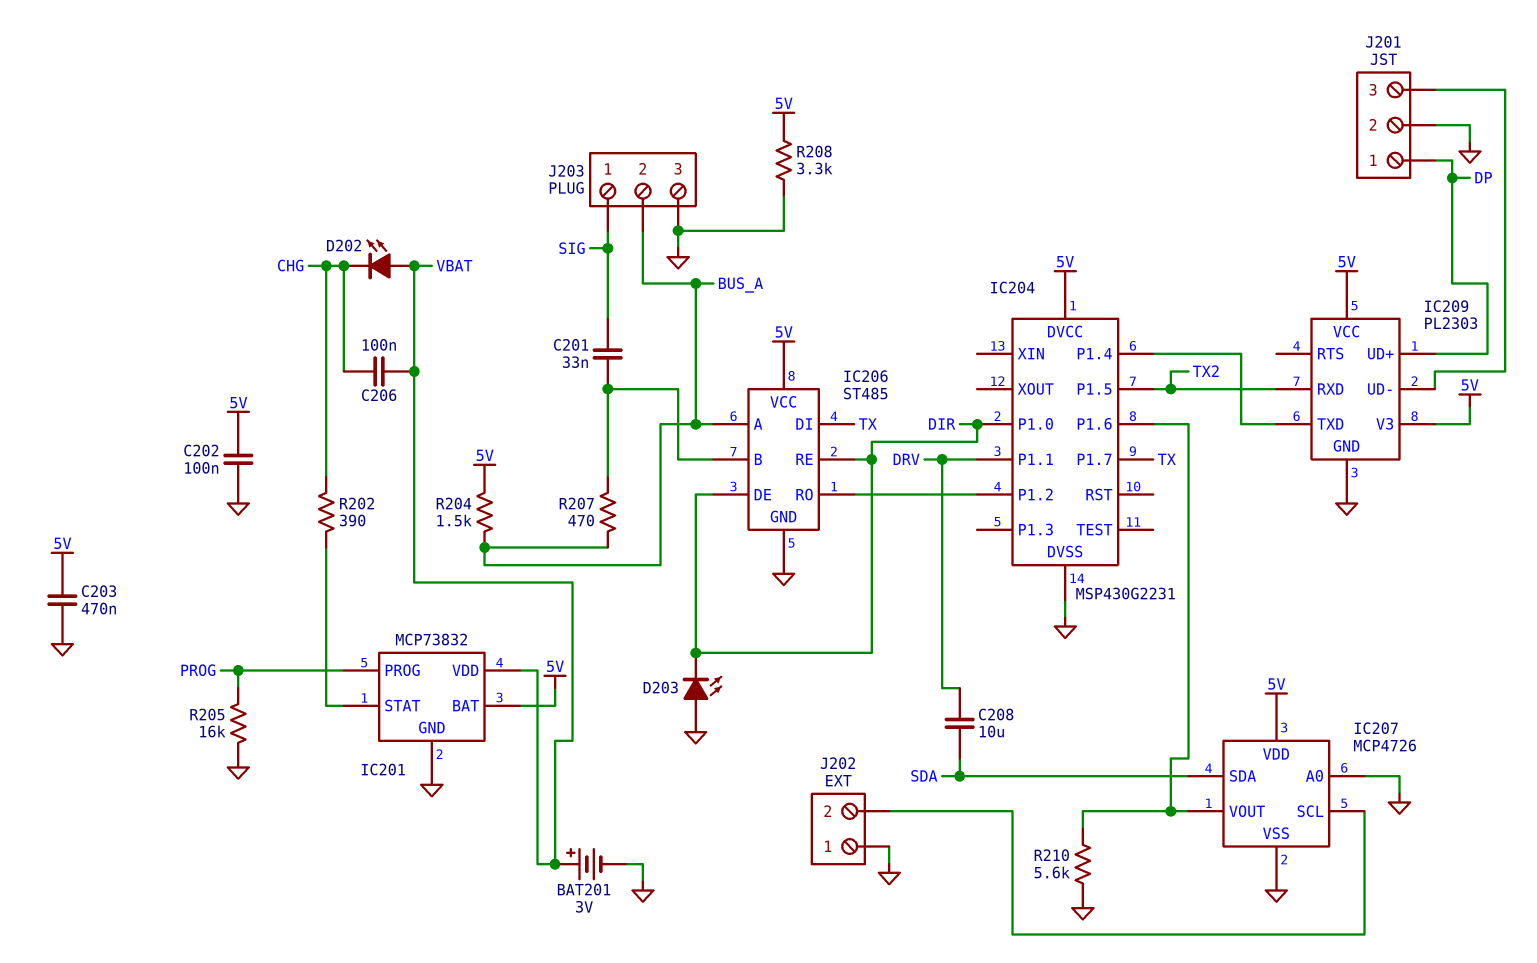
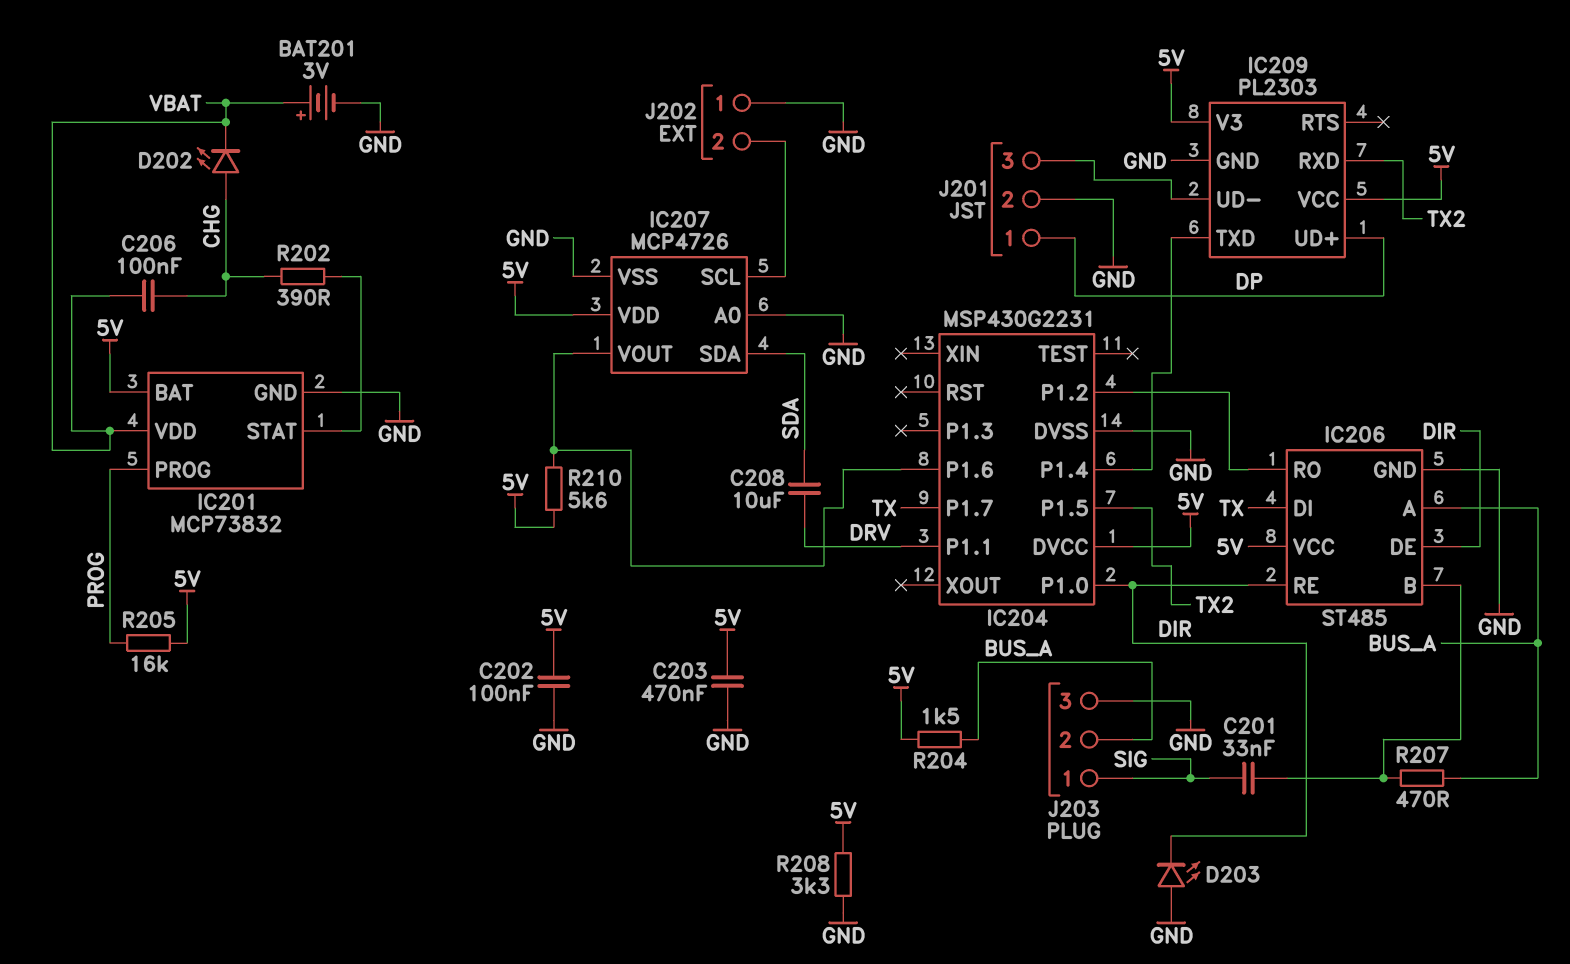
D202: LED (A VBAT, K CHG) -> LED (A CHG, K VBAT)
R205: 16k (GND, PROG) -> 16k (5V, PROG)
R210: 5.6k (GND, IC204/P1.6) -> 5.6k (5V, IC204/P1.6)

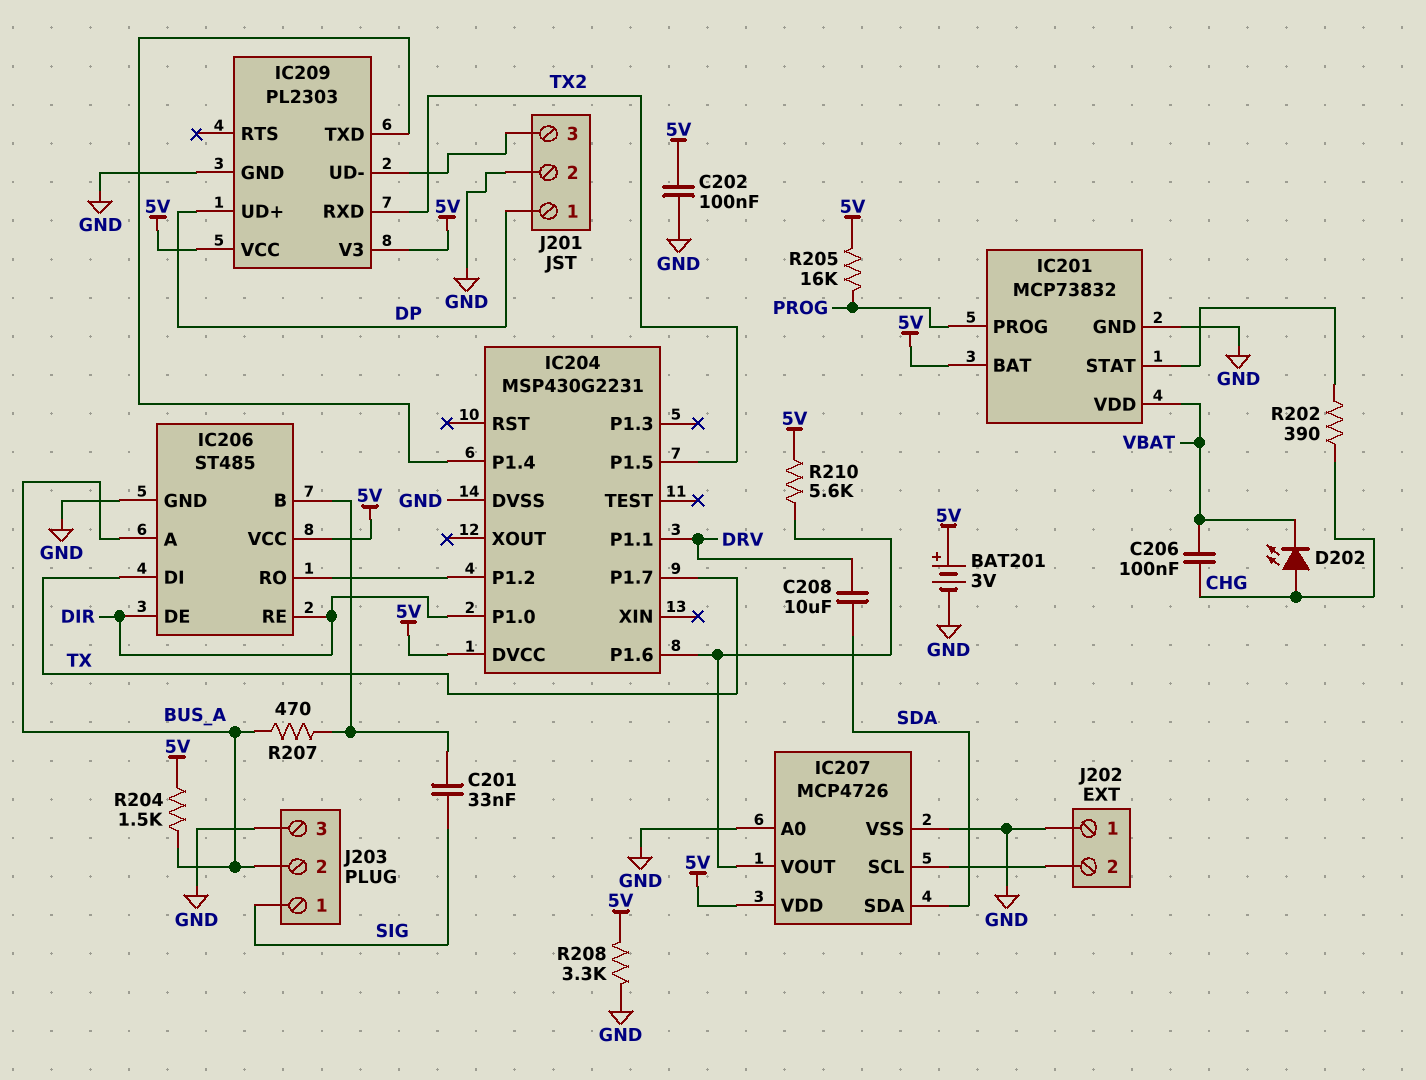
BAT201: 3V (plus VBAT, minus GND) -> 3V (plus 5V, minus GND)
C203: 470nF (5V, GND) -> none
D203: LED (A GND, K DIR) -> none

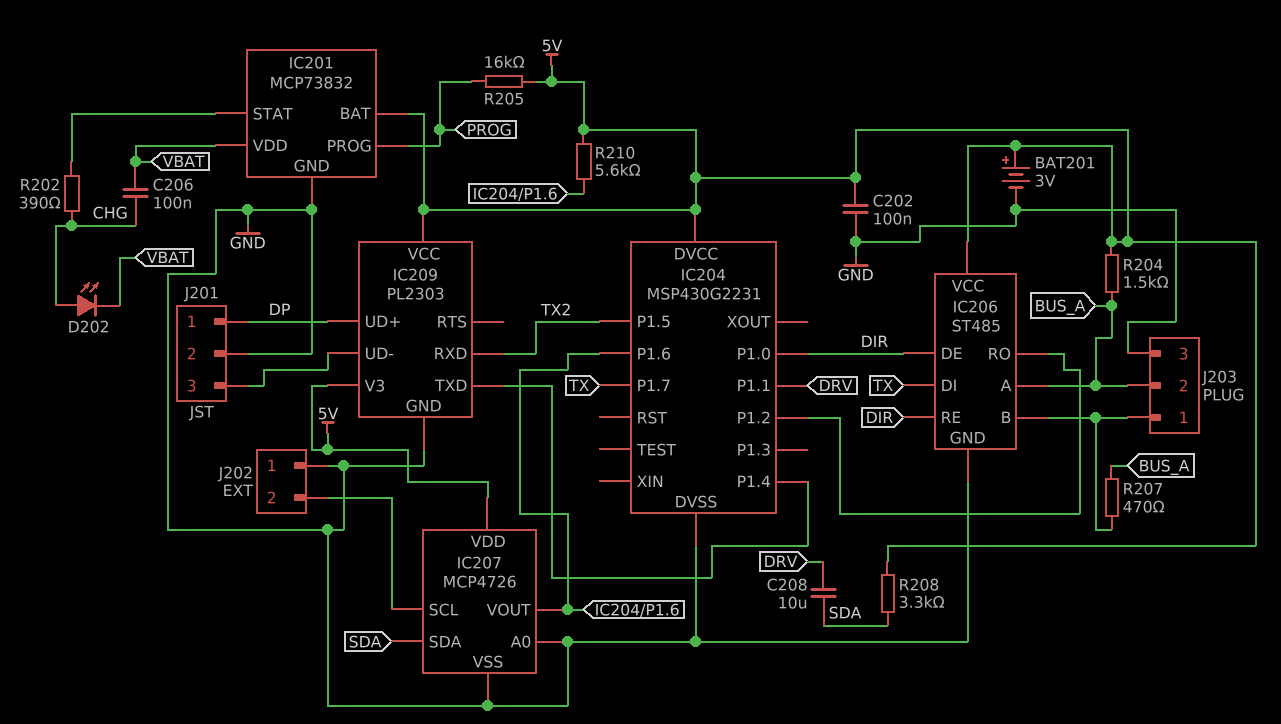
C201: 33nF (IC206/B, SIG) -> none
J203 pin 1: SIG -> IC206/B
R208: 3.3k (5V, GND) -> 3.3k (5V, SDA)

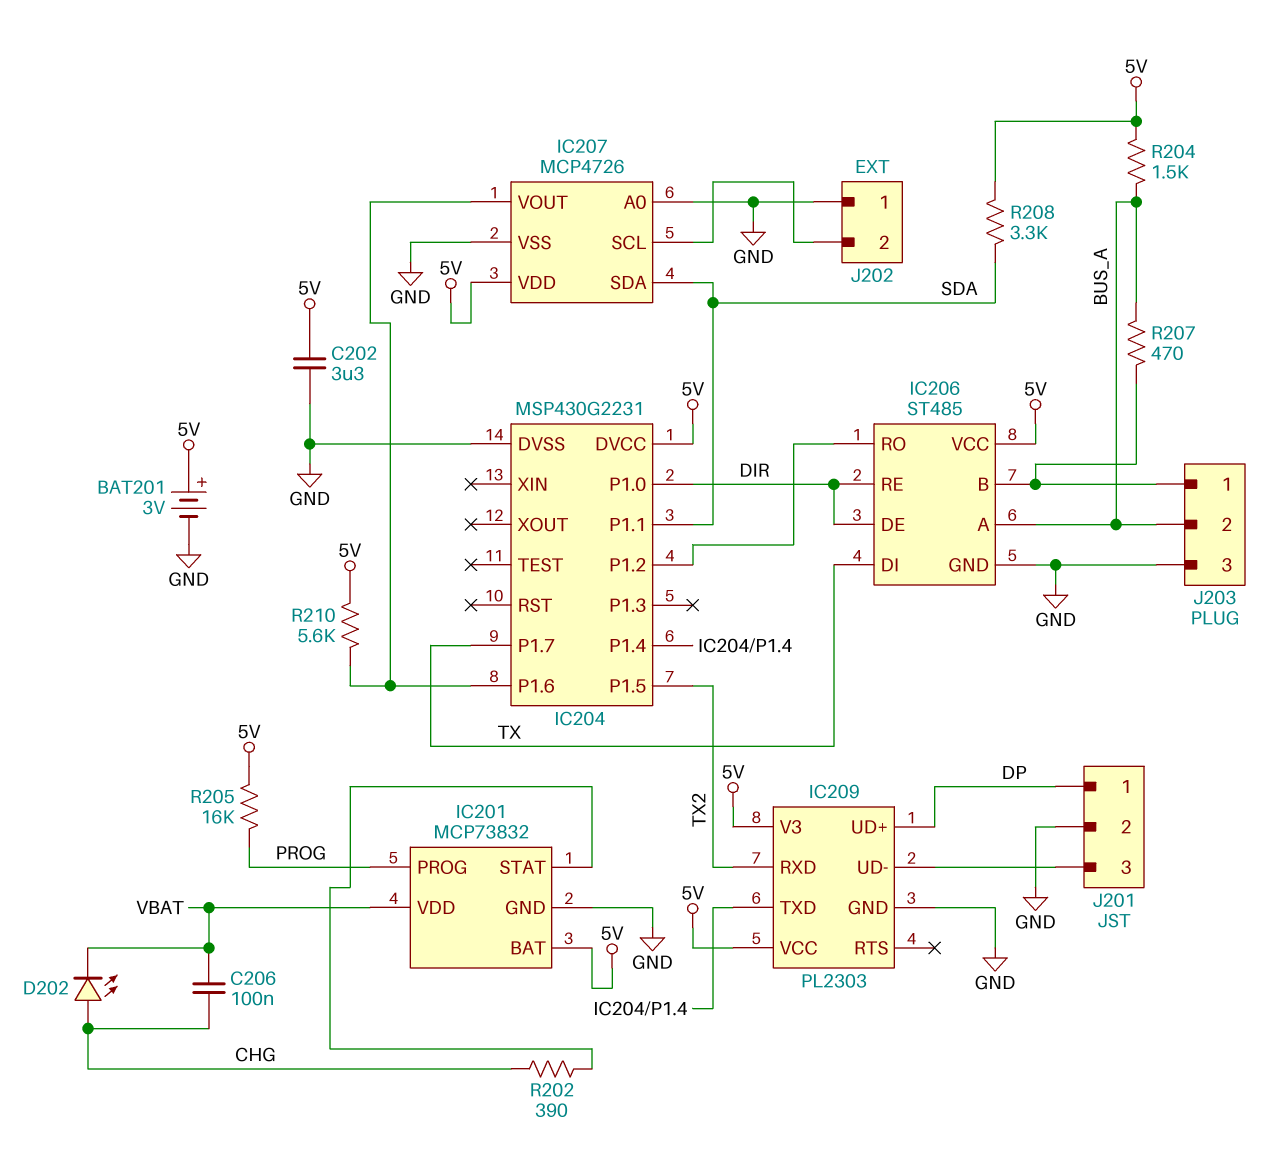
C202: 100nF (5V, GND) -> 3.3uF (5V, GND)
C208: 10uF (DRV, SDA) -> none
IC204 pin P1.1: DRV -> SDA

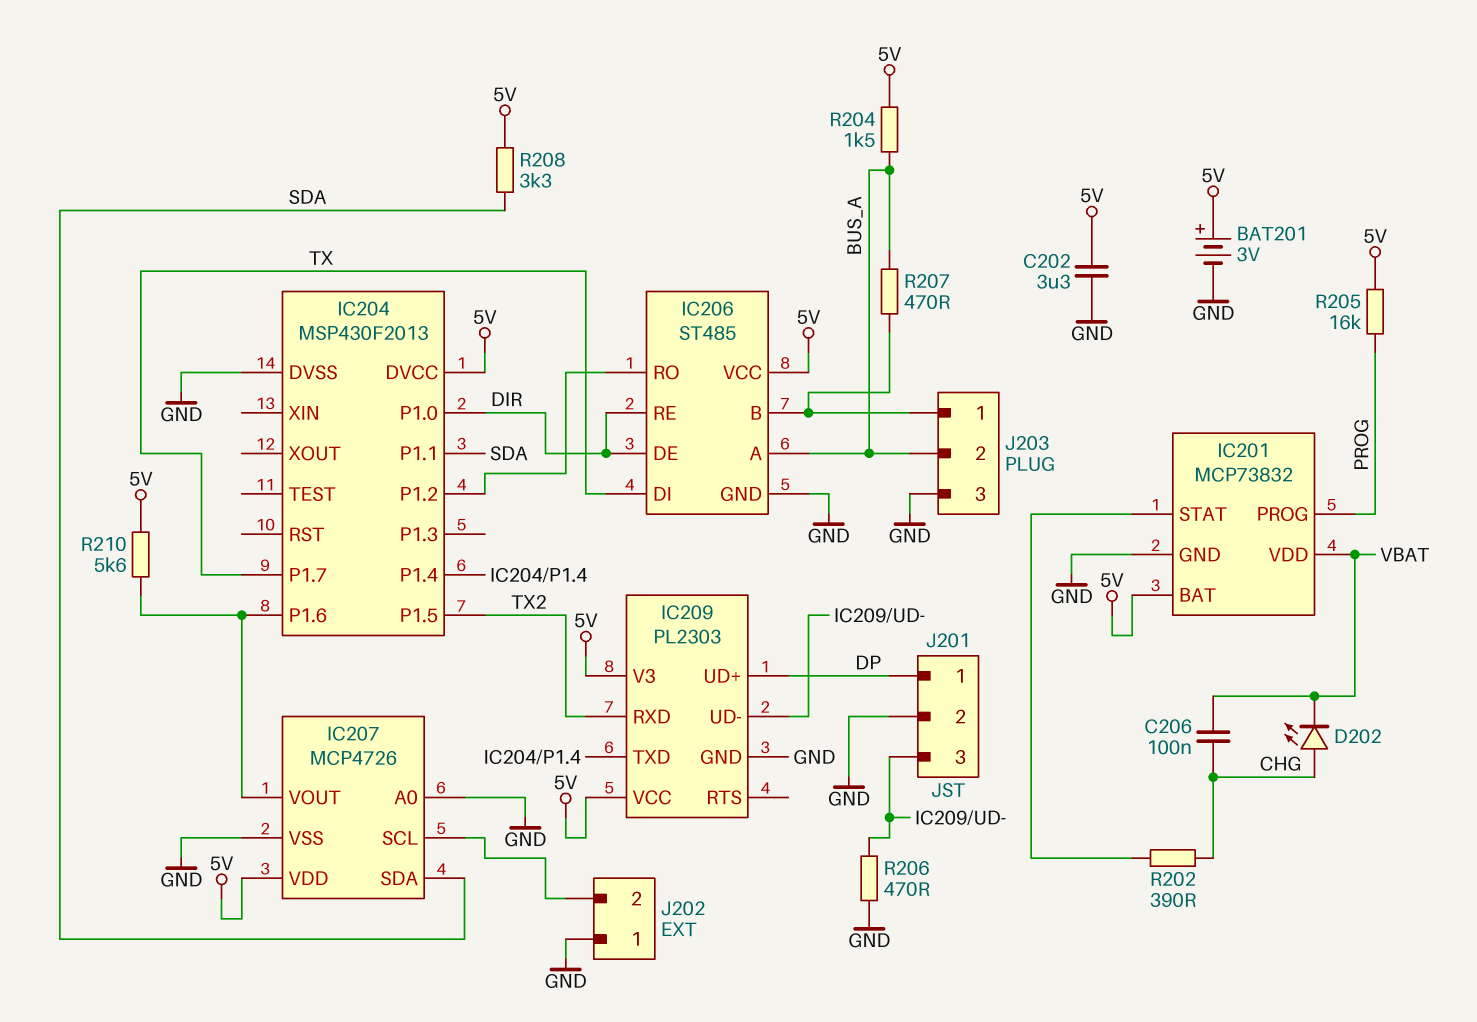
IC204: MSP430G2231 -> MSP430F2013
R206: none -> 470 (GND, IC209/UD-)

